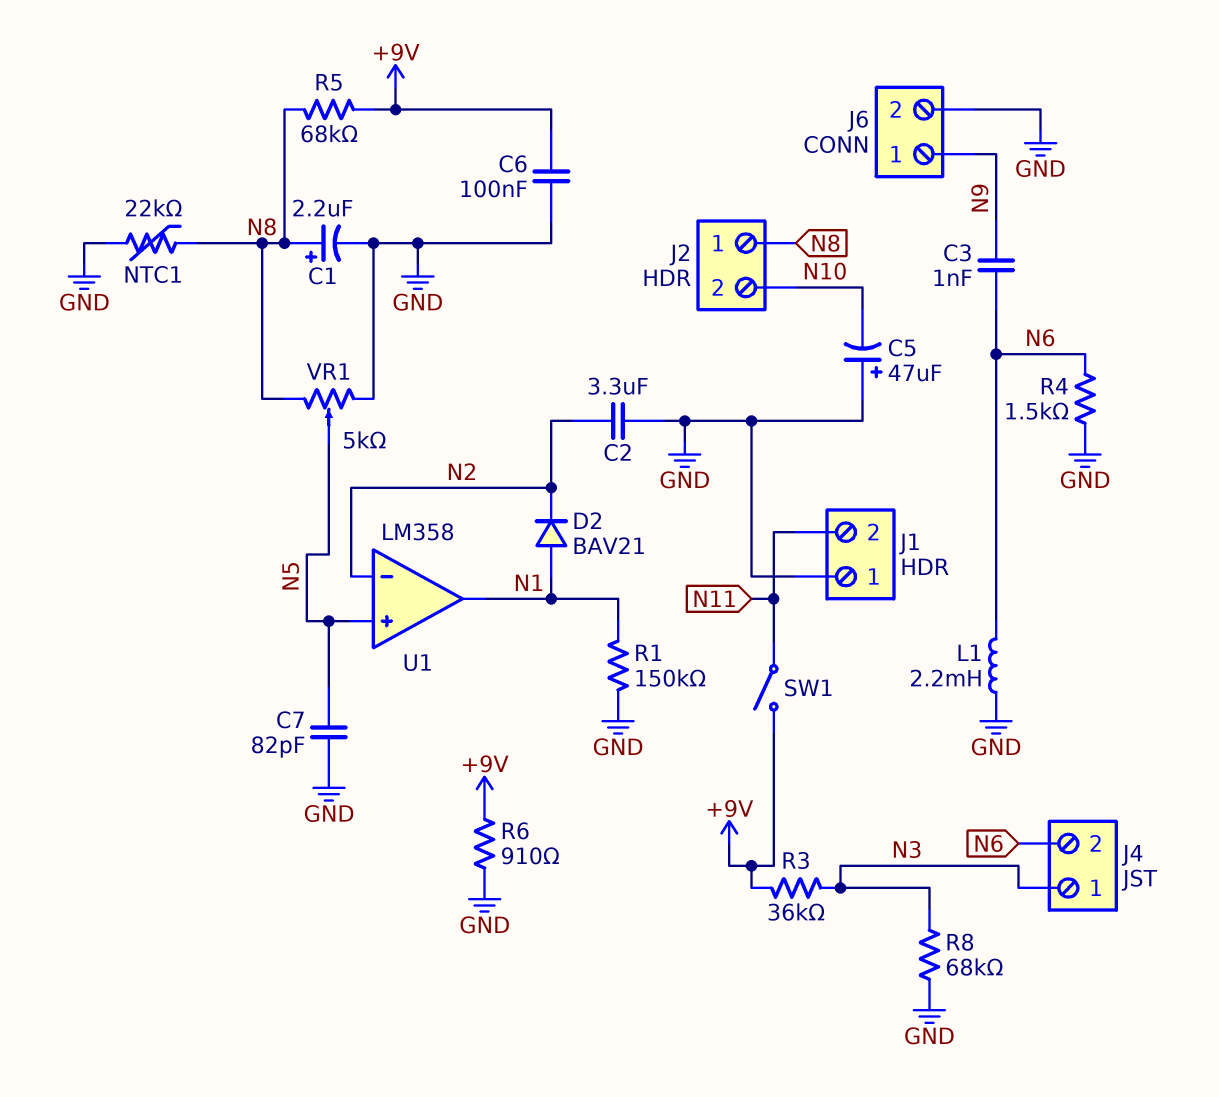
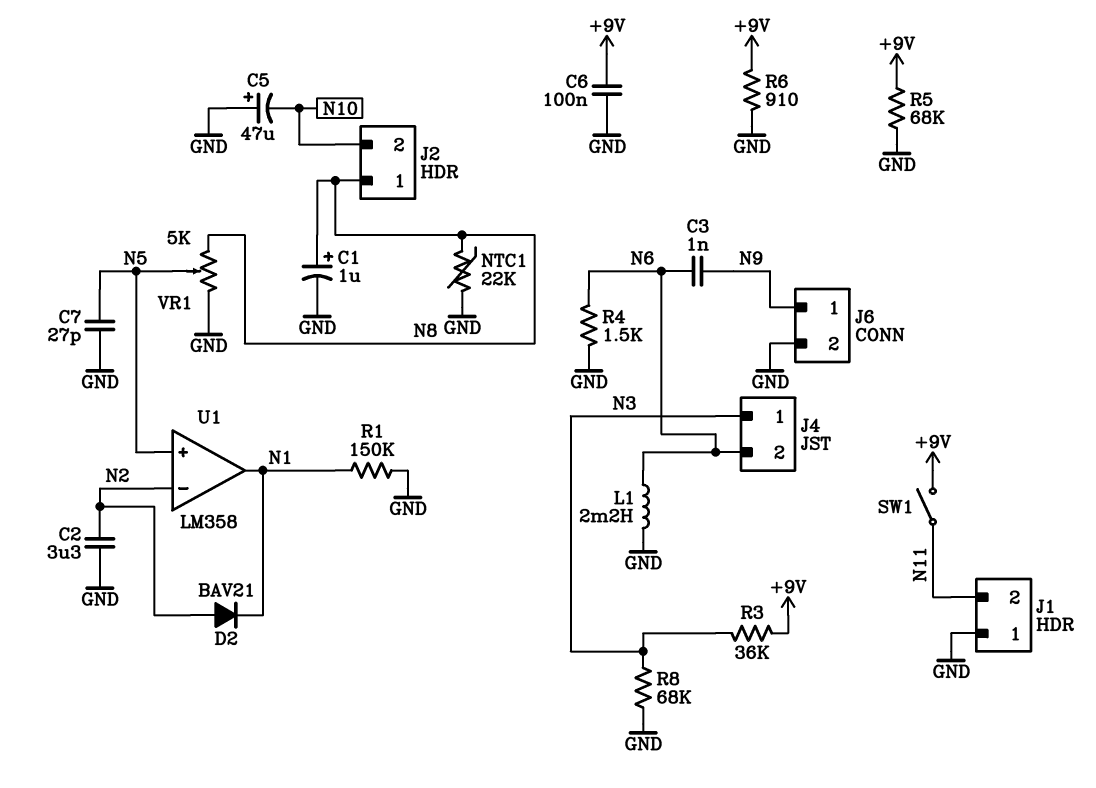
C1: 2.2uF (plus N8, minus GND) -> 1uF (plus N8, minus GND)
C7: 82pF (GND, N5) -> 27pF (GND, N5)
D2: diode BAV21 (A N1, K N2) -> diode BAV21 (A N2, K N1)
R5: 68k (+9V, N8) -> 68k (+9V, GND)

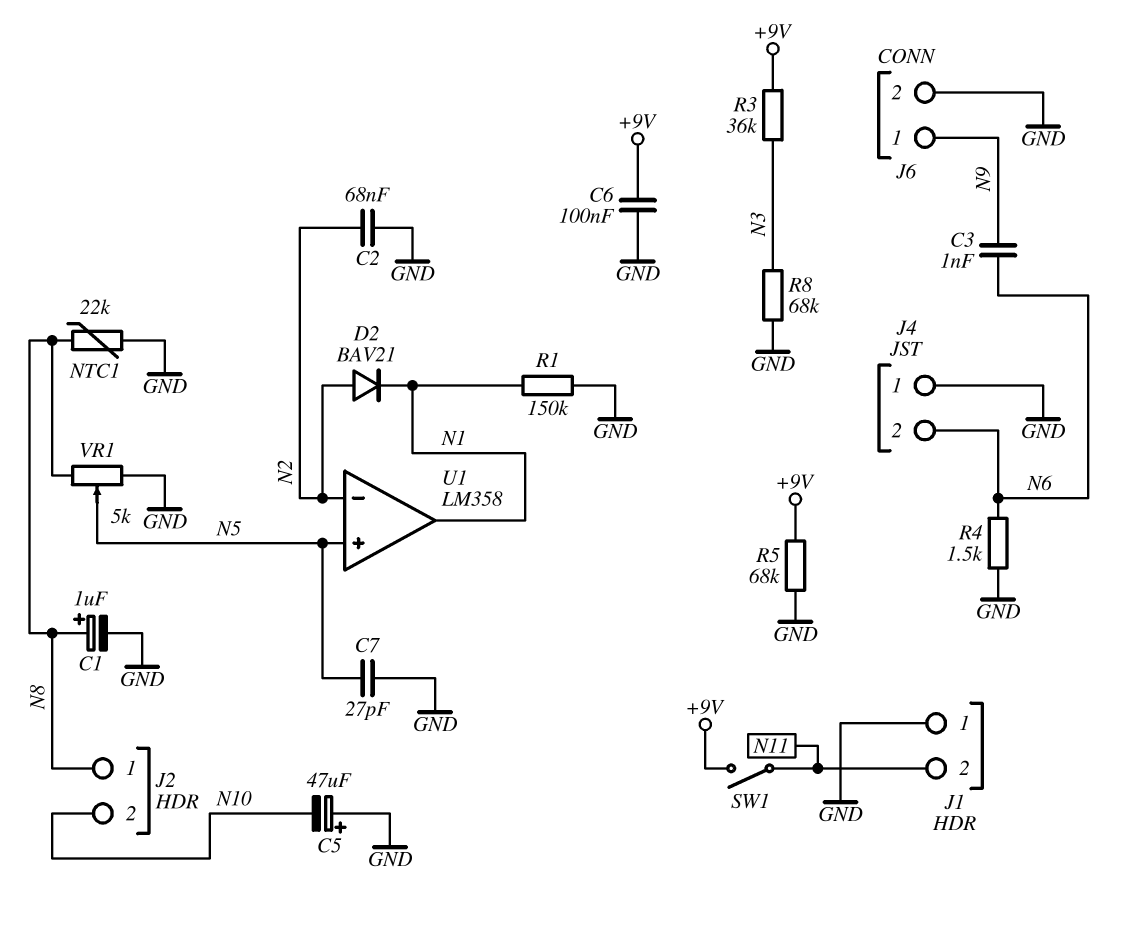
C2: 3.3uF (GND, N2) -> 68nF (GND, N2)
J4 pin 1: N3 -> GND
L1: 2.2mH (GND, N6) -> none
R6: 910 (+9V, GND) -> none

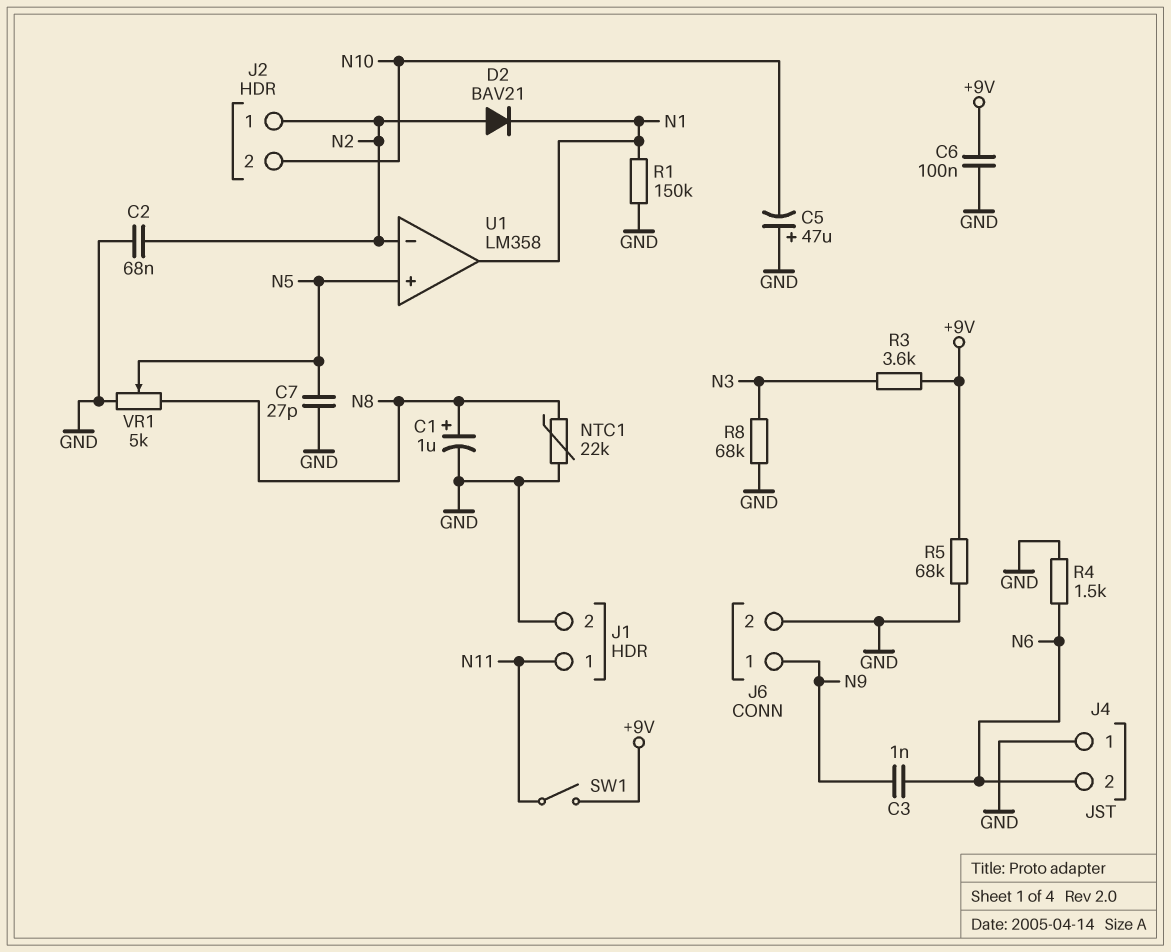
J1 pin 1: GND -> N11
J1 pin 2: N11 -> GND
J2 pin 1: N8 -> N2
R3: 36k (+9V, N3) -> 3.6k (+9V, N3)

